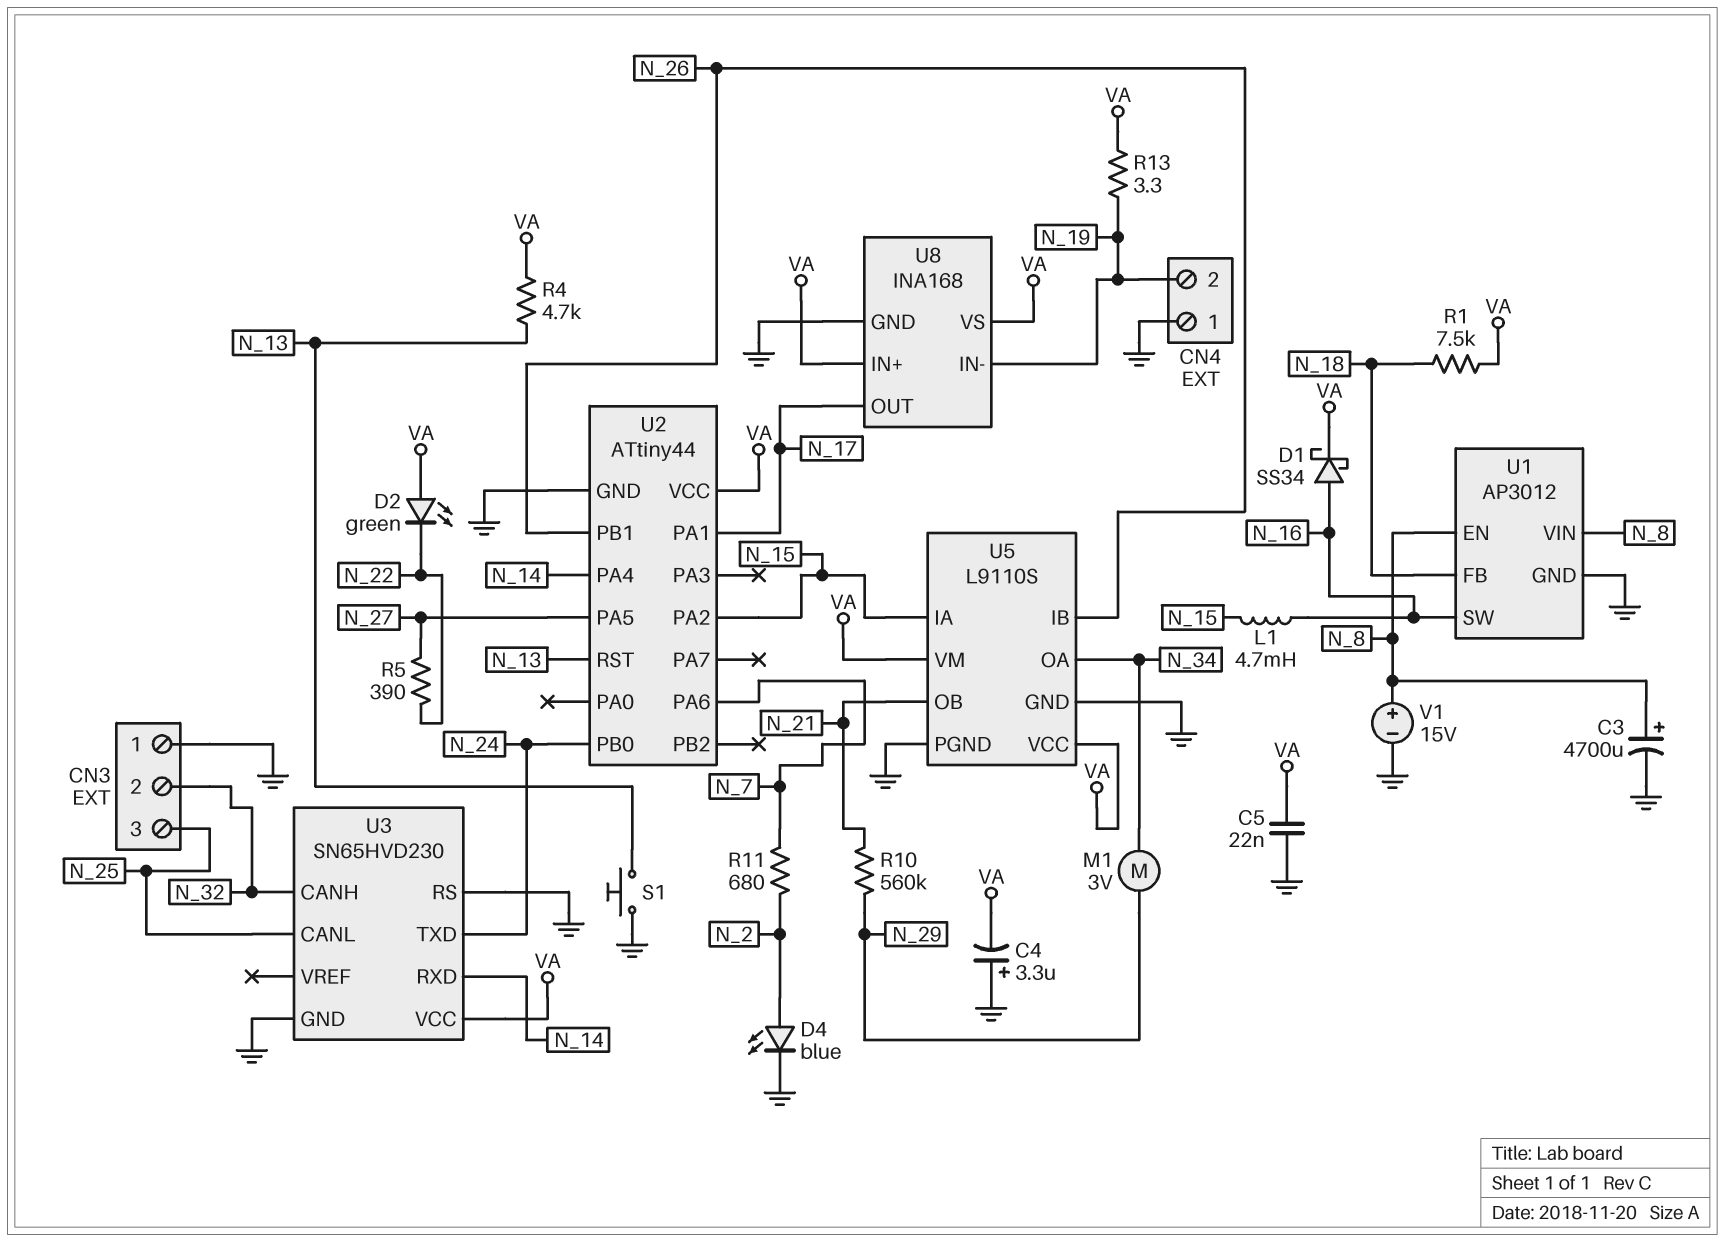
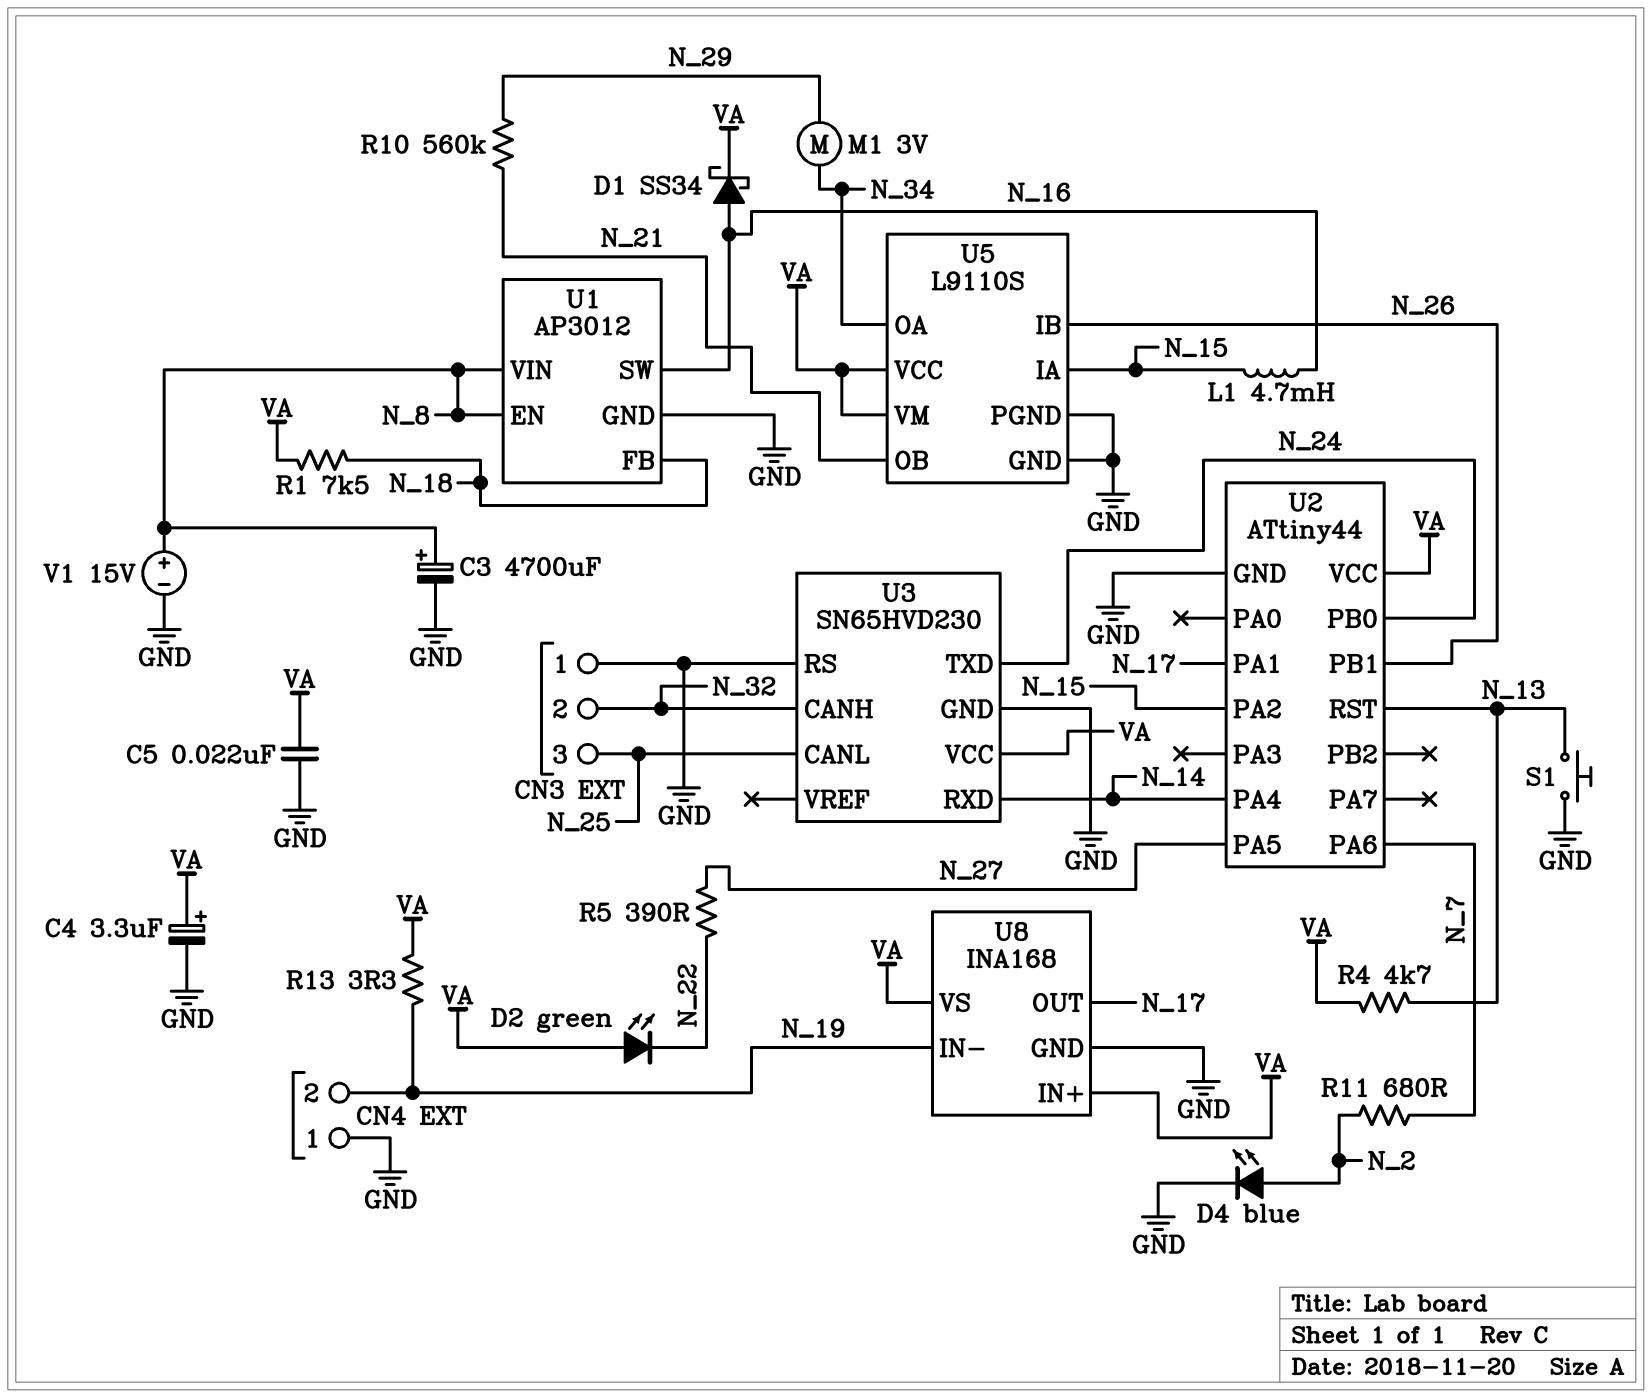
C4: 3.3uF (plus GND, minus VA) -> 3.3uF (plus VA, minus GND)

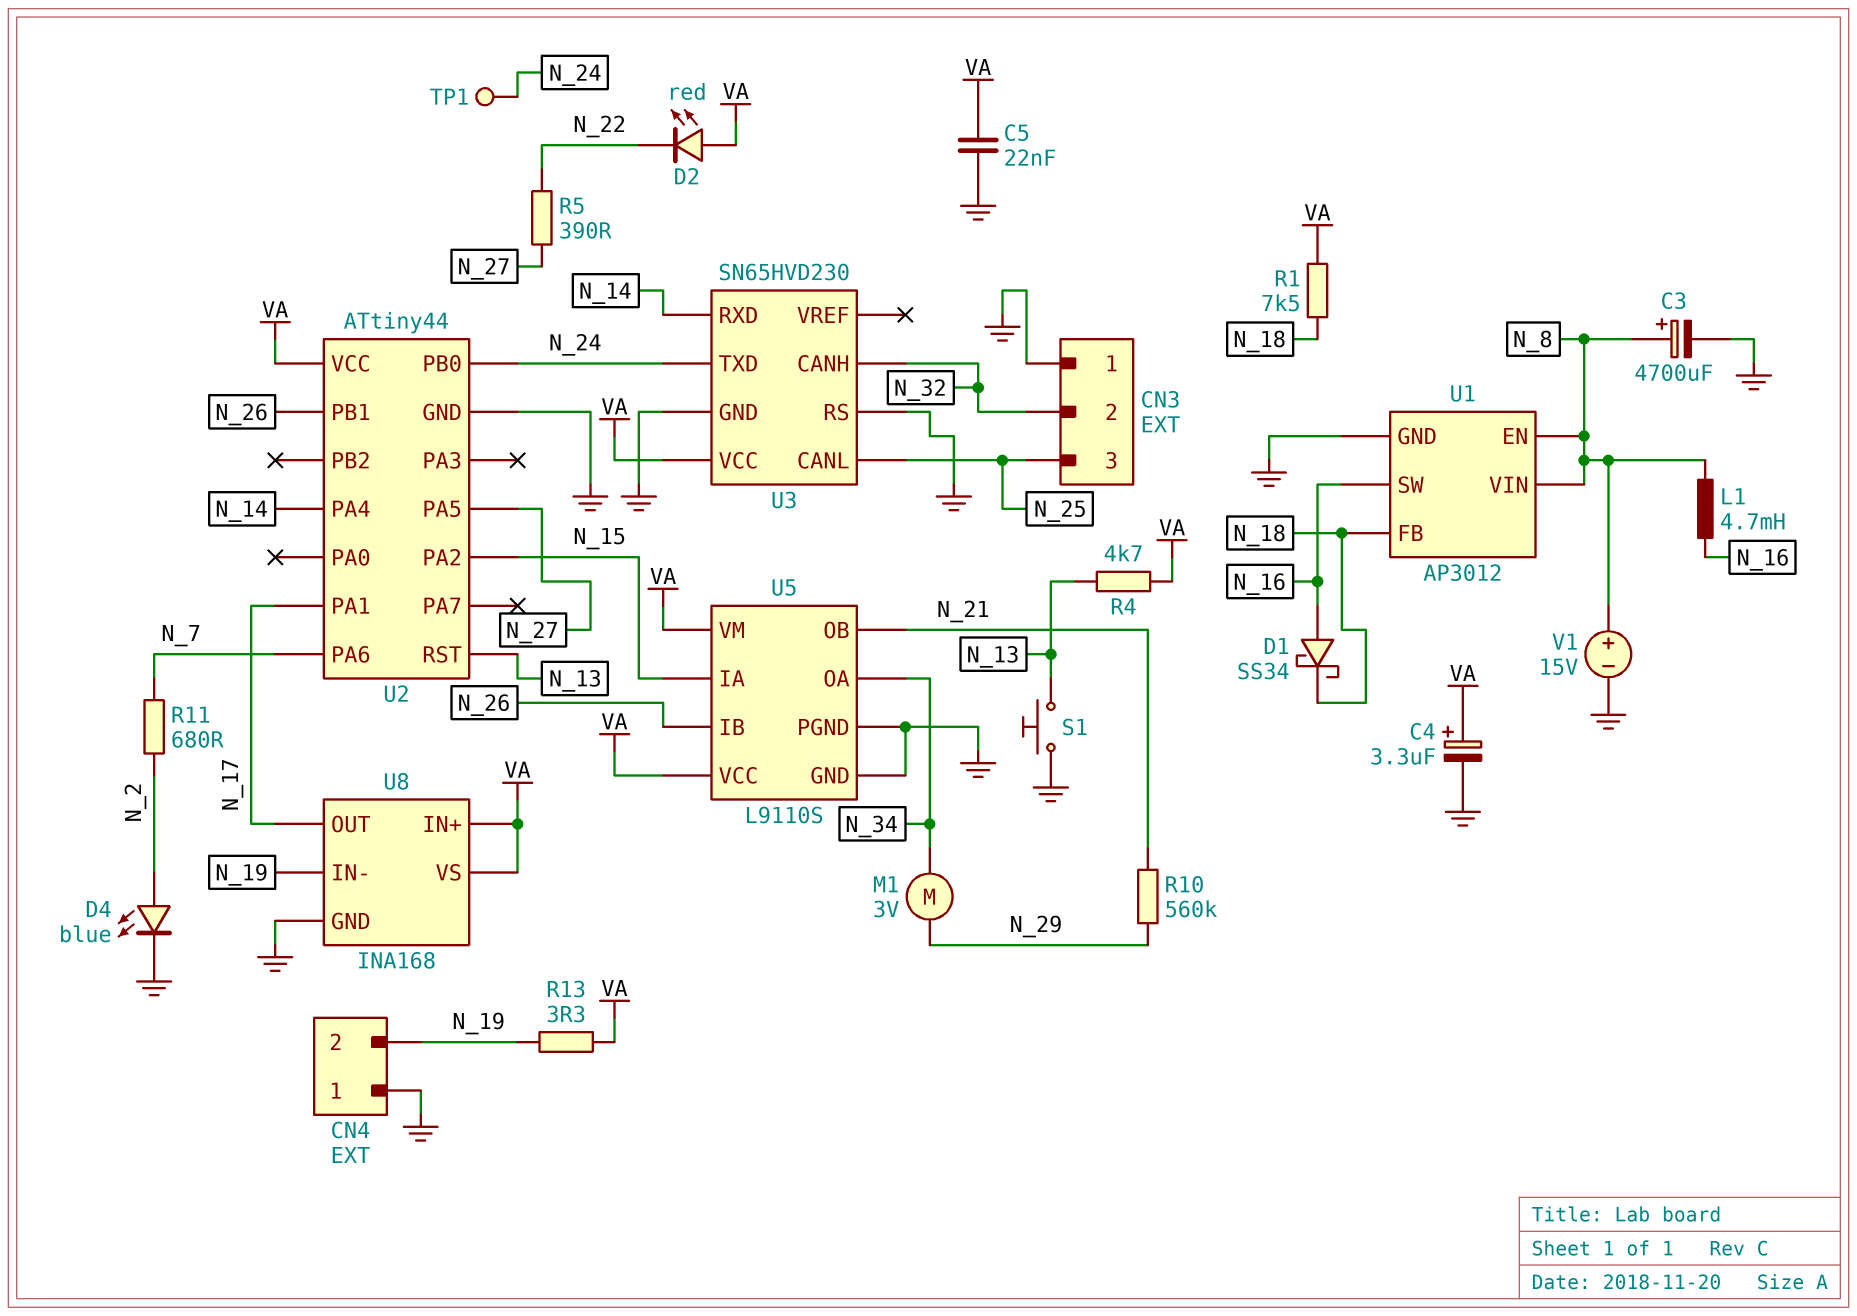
D1: schottky SS34 (A N_16, K VA) -> schottky SS34 (A N_16, K N_18)
D2: LED green (A VA, K N_22) -> LED red (A VA, K N_22)
L1: 4.7mH (N_15, N_16) -> 4.7mH (N_8, N_16)
TP1: none -> test point (N_24)

